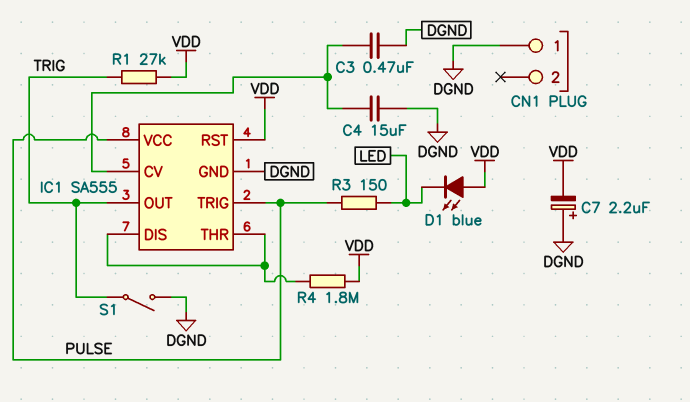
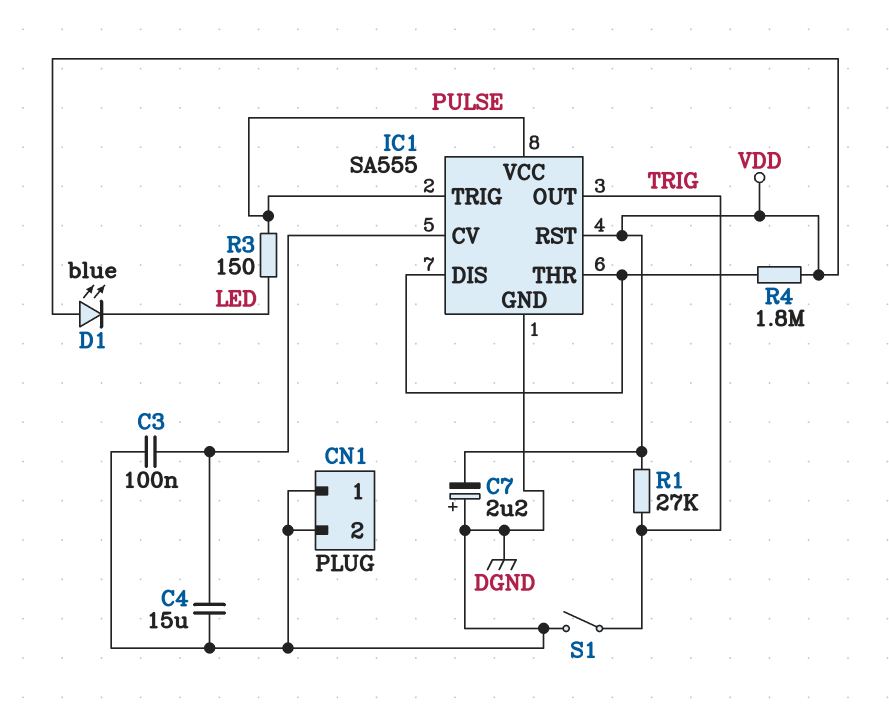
C3: 470nF (DGND, IC1/CV) -> 100nF (DGND, IC1/CV)
CN1 pin 2: none -> DGND

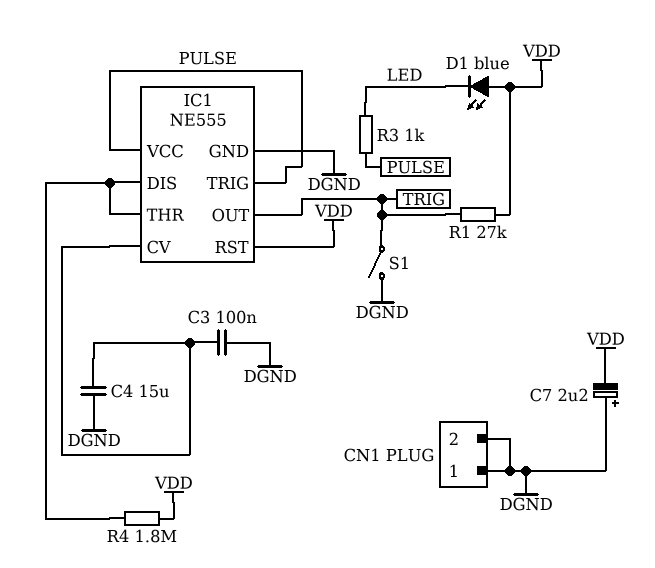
IC1: SA555 -> NE555
R3: 150 (LED, PULSE) -> 1k (LED, PULSE)

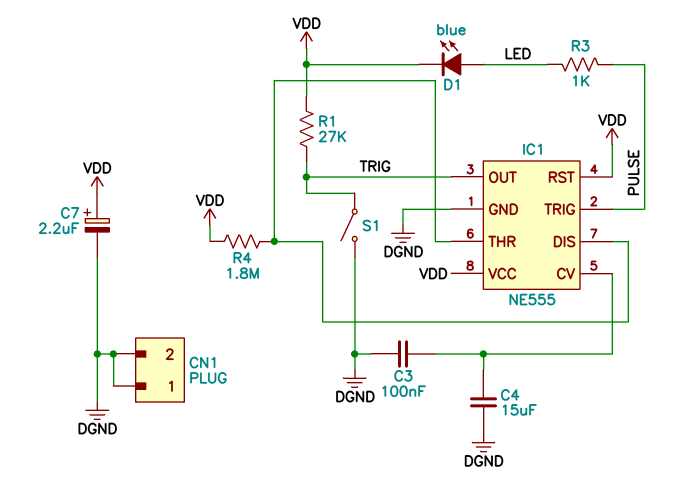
C7: 2.2uF (plus DGND, minus VDD) -> 2.2uF (plus VDD, minus DGND)
D1: LED blue (A VDD, K LED) -> LED blue (A LED, K VDD)
IC1 pin VCC: PULSE -> VDD

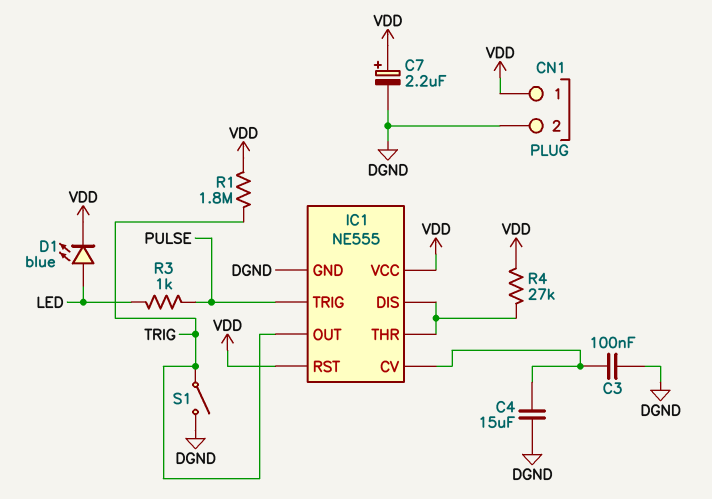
CN1 pin 1: DGND -> VDD
R1: 27k (TRIG, VDD) -> 1.8M (TRIG, VDD)
R4: 1.8M (IC1/DIS, VDD) -> 27k (IC1/DIS, VDD)

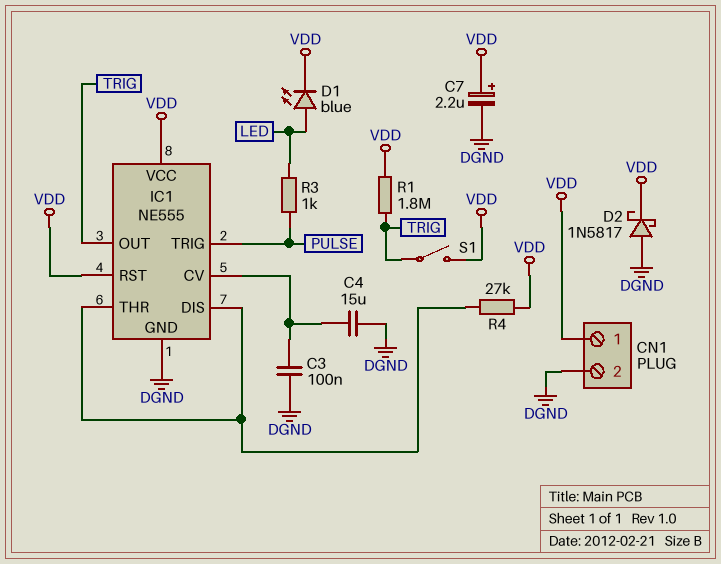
D2: none -> schottky 1N5817 (A DGND, K VDD)
S1: switch (DGND, TRIG) -> switch (TRIG, VDD)

